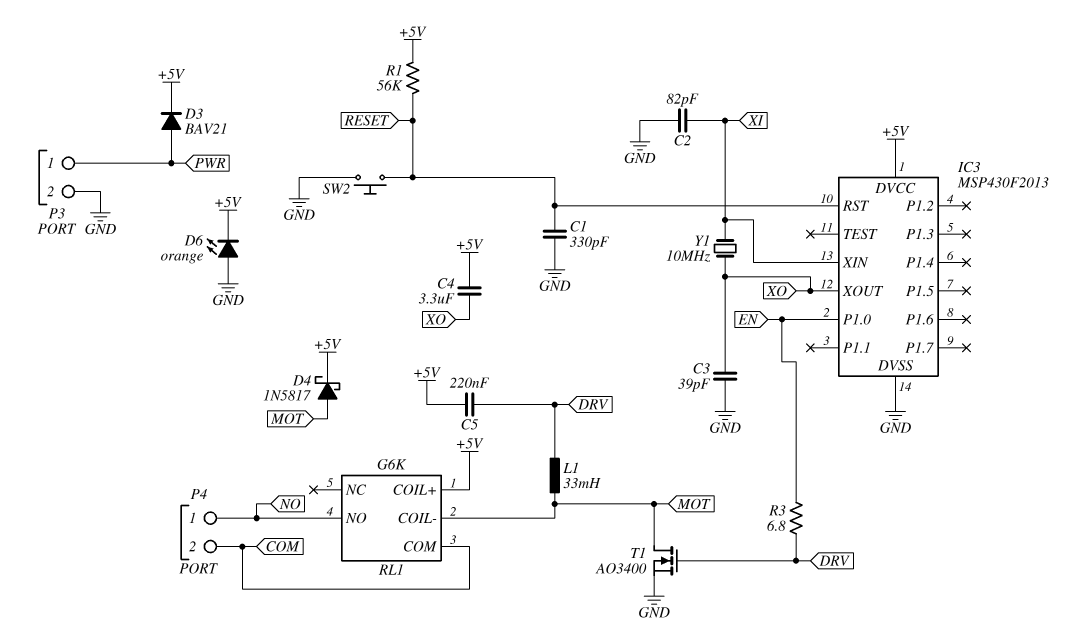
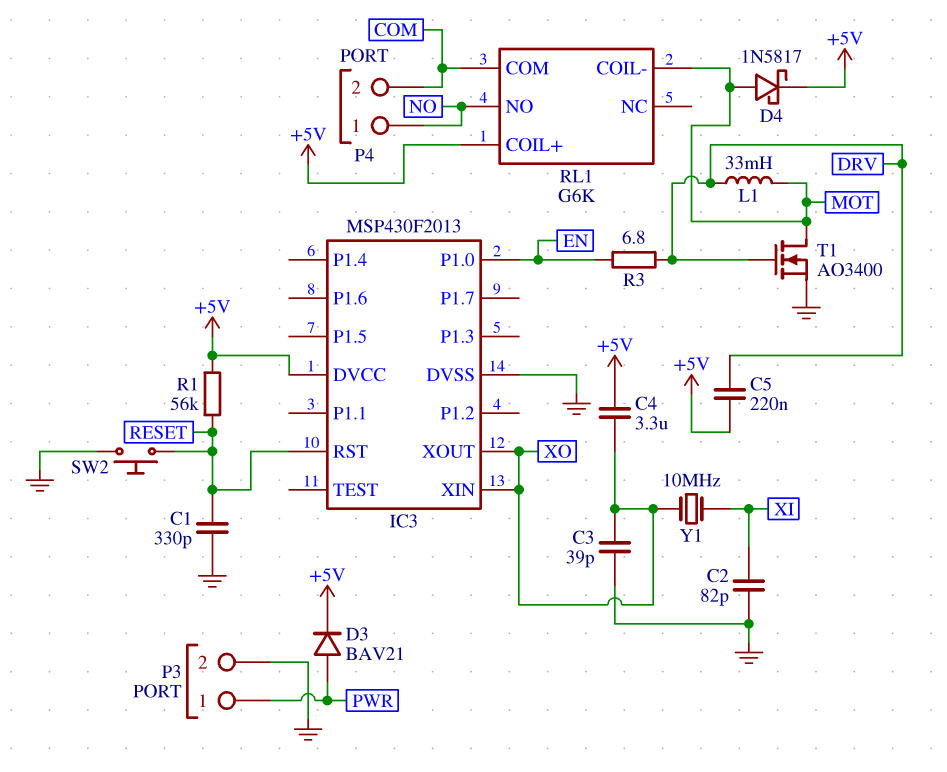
D6: LED orange (A GND, K +5V) -> none
IC3 pin XIN: XI -> XO

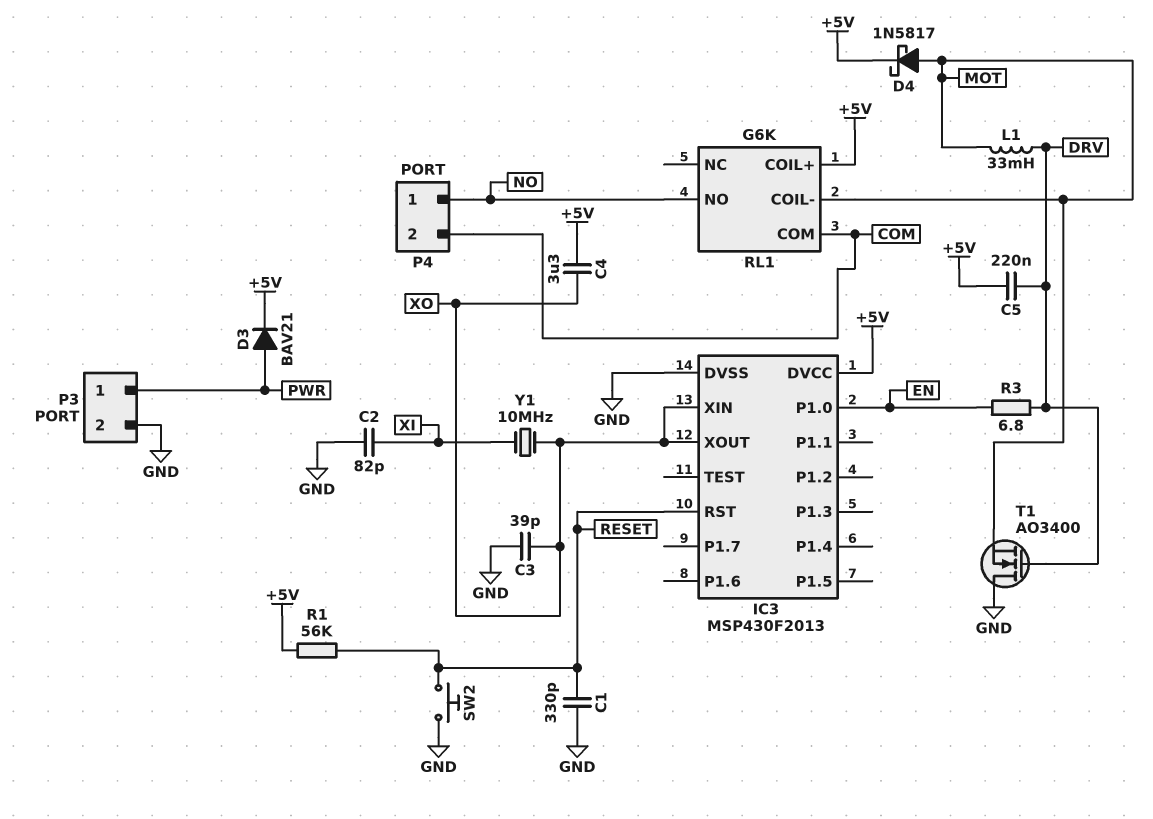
T1: NMOS AO3400 (G DRV, D MOT, S GND) -> NMOS AO3400 (G DRV, D GND, S MOT)

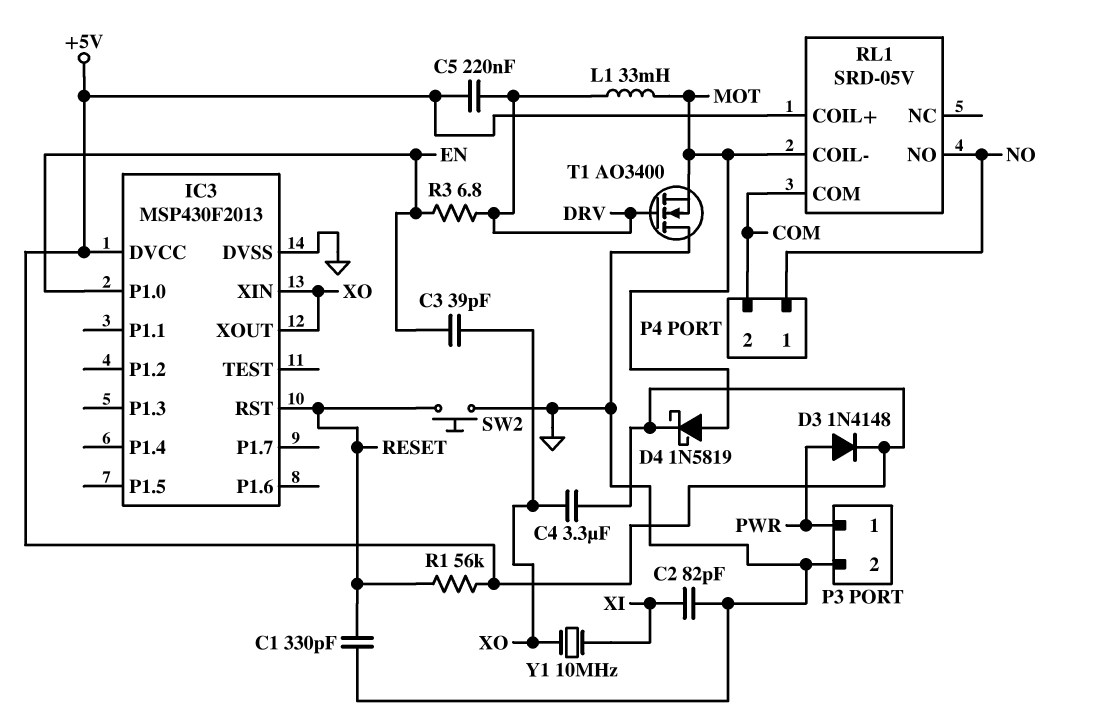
C3: 39pF (GND, XO) -> 39pF (EN, XO)
D3: diode BAV21 (A PWR, K +5V) -> diode 1N4148 (A PWR, K +5V)
D4: schottky 1N5817 (A MOT, K +5V) -> schottky 1N5819 (A MOT, K +5V)
RL1: G6K -> SRD-05V

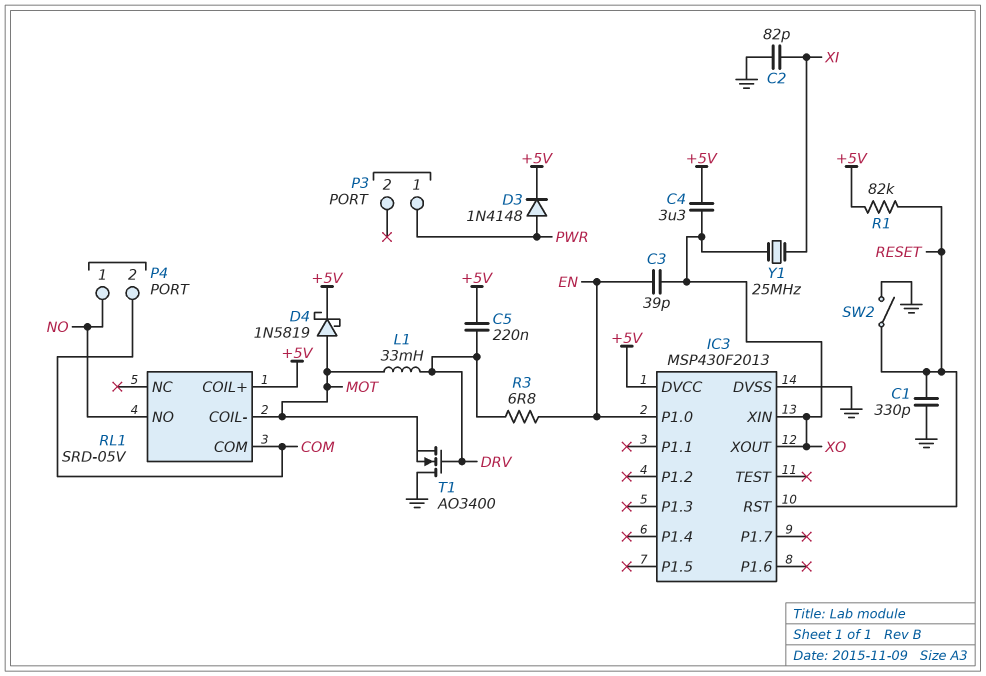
P3 pin 2: GND -> none
R1: 56k (+5V, RESET) -> 82k (+5V, RESET)
SW2: button (GND, RESET) -> switch (GND, RESET)
Y1: 10MHz (XI, XO) -> 25MHz (XI, XO)

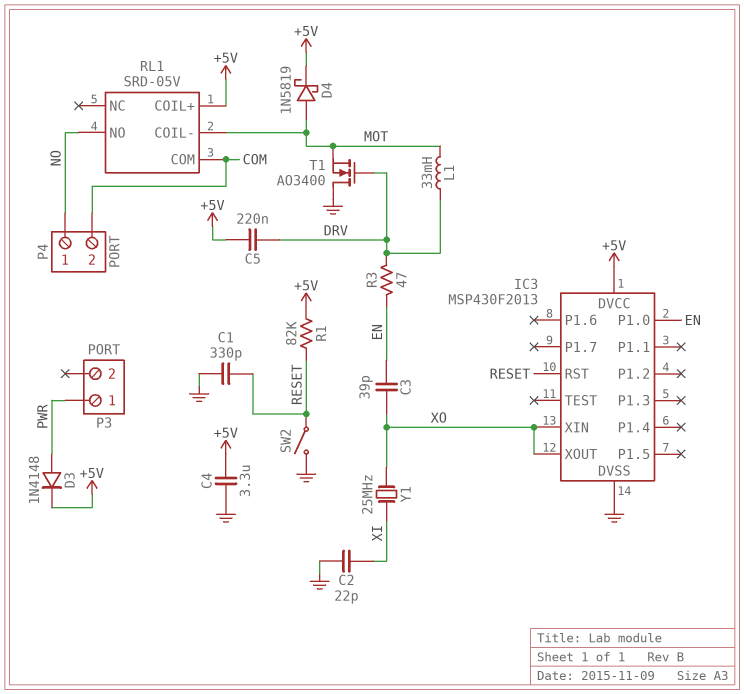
C2: 82pF (GND, XI) -> 22pF (GND, XI)
C4: 3.3uF (+5V, XO) -> 3.3uF (+5V, GND)
R3: 6.8 (DRV, EN) -> 47 (DRV, EN)

